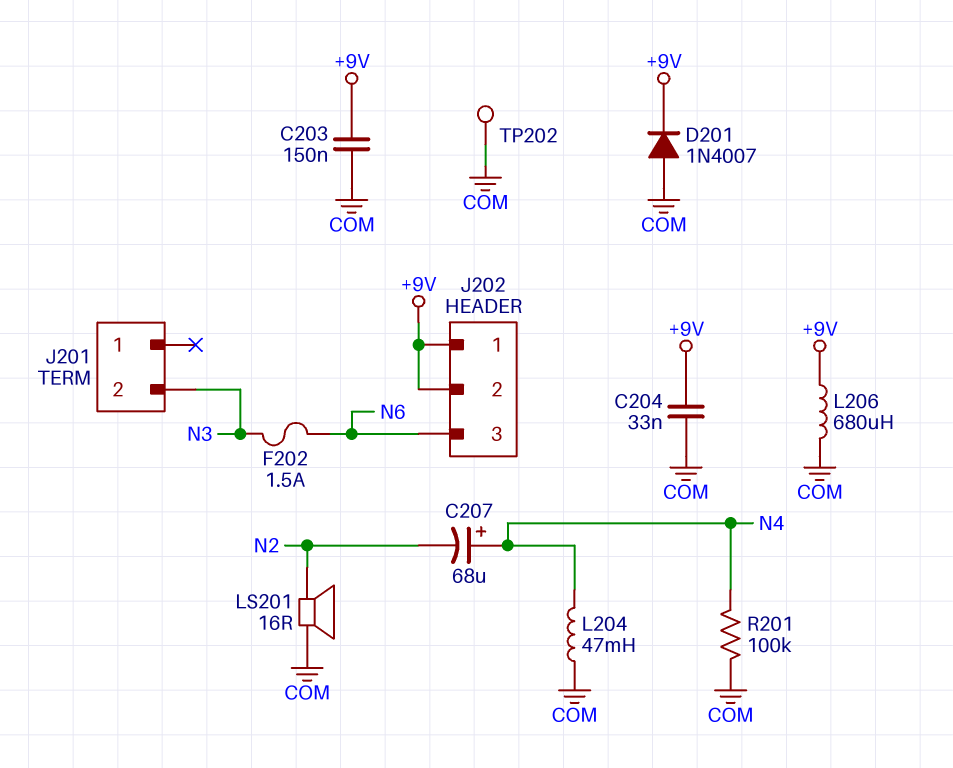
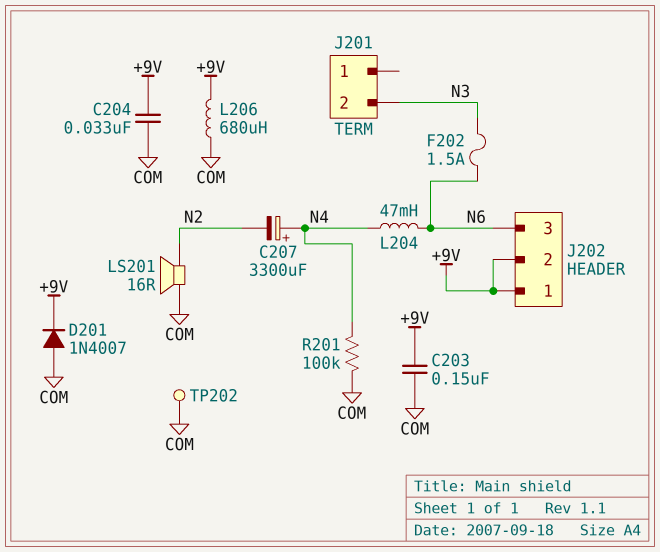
C207: 68uF (plus N4, minus N2) -> 3300uF (plus N4, minus N2)
L204: 47mH (COM, N4) -> 47mH (N4, N6)

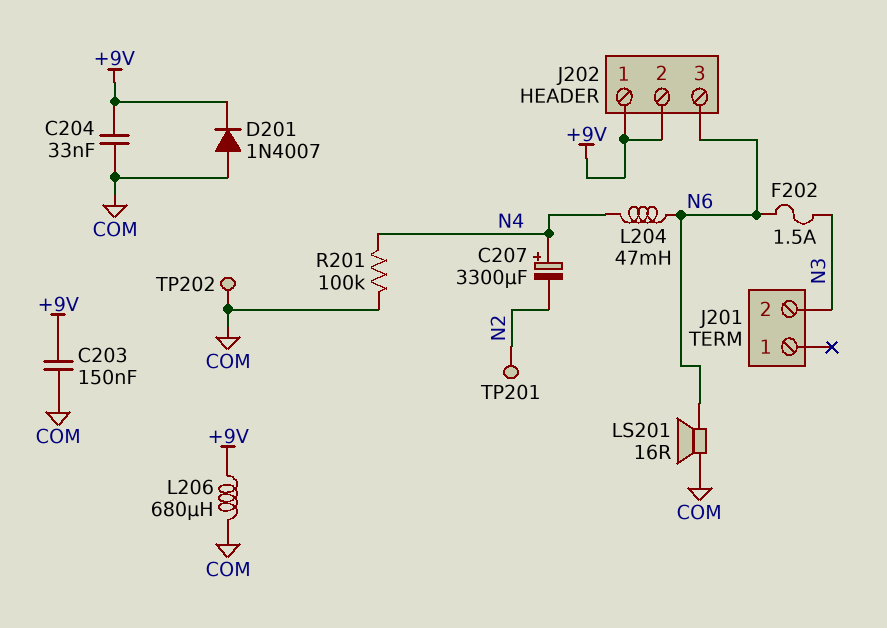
LS201: speaker 16R (COM, N2) -> speaker 16R (COM, N6)
TP201: none -> test point (N2)

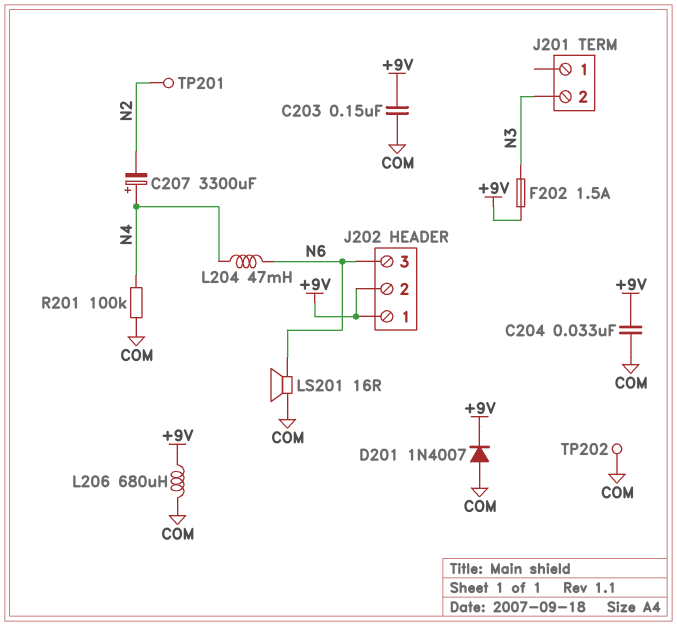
F202: 1.5A (N3, N6) -> 1.5A (+9V, N3)

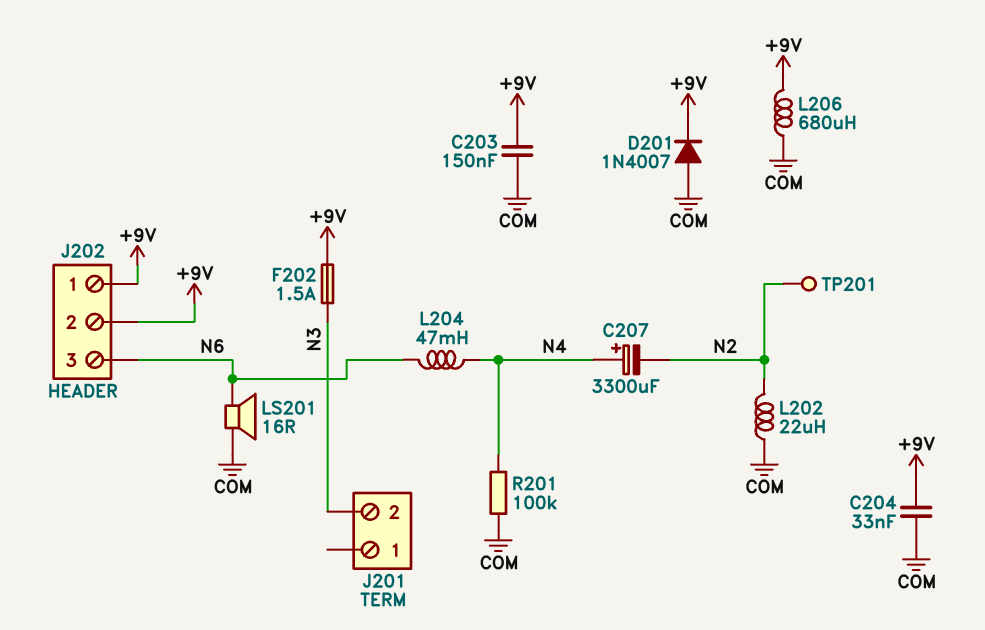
L202: none -> 22uH (COM, N2)
TP202: test point (COM) -> none

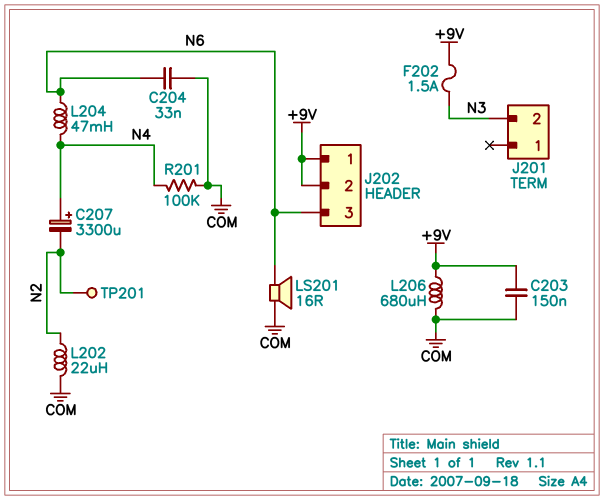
C204: 33nF (+9V, COM) -> 33nF (COM, N6)
D201: diode 1N4007 (A COM, K +9V) -> none

